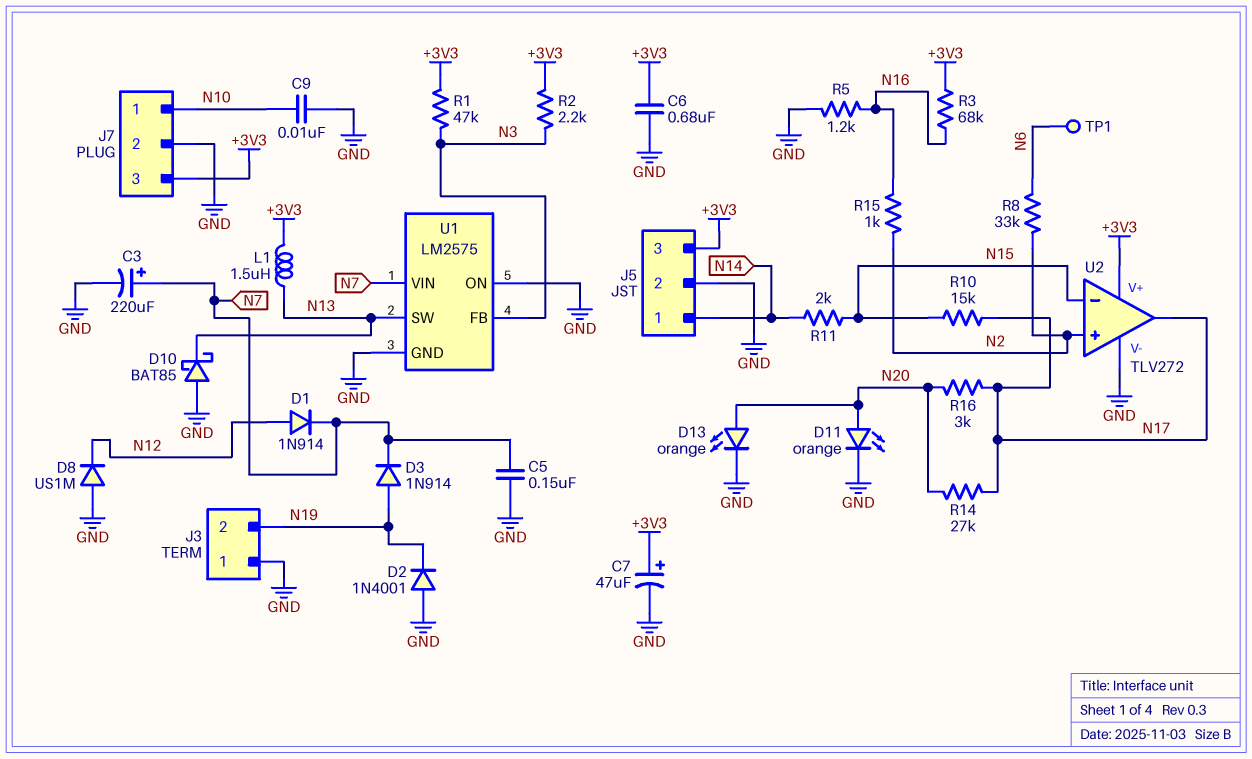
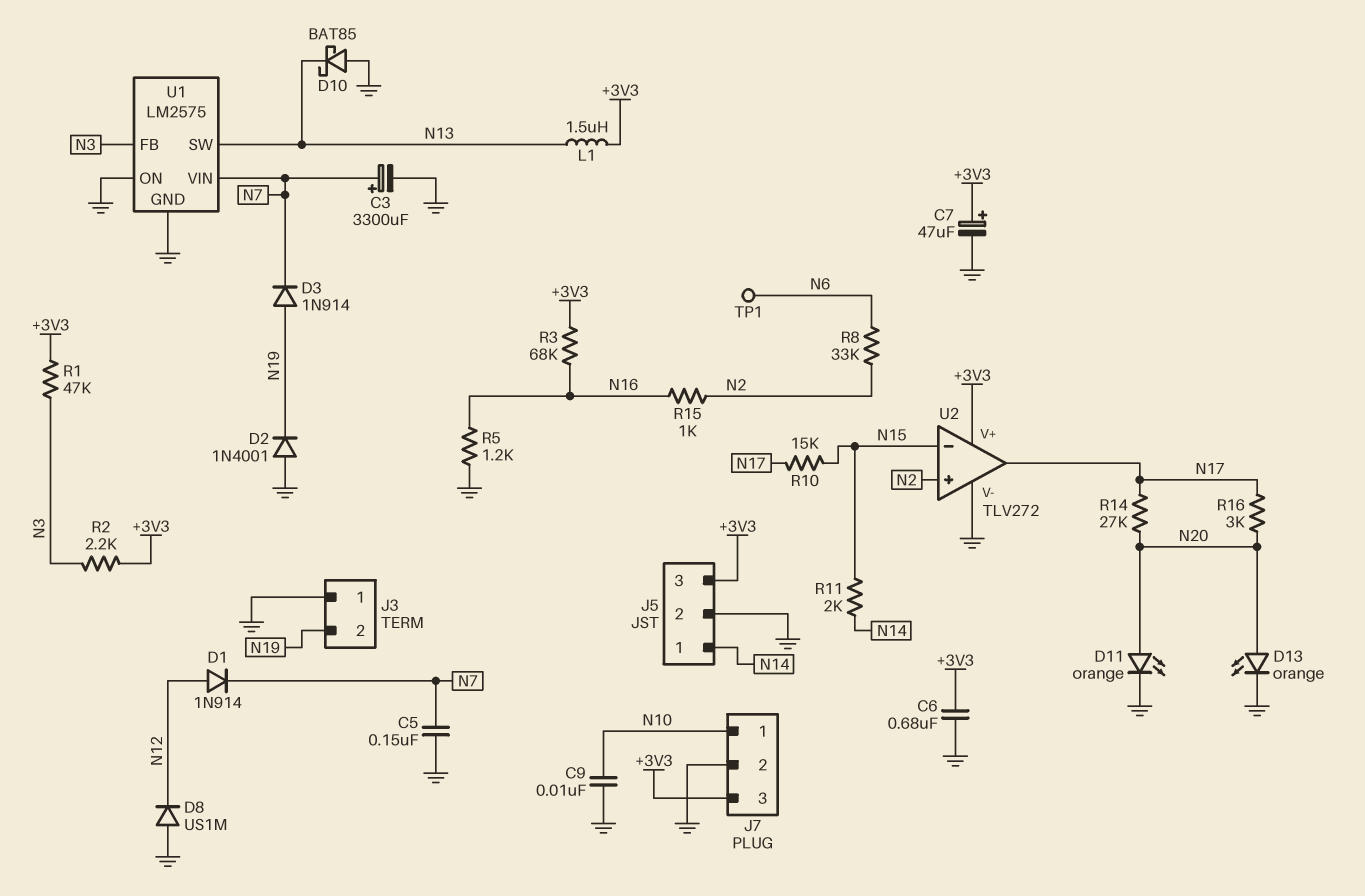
C3: 220uF (plus N7, minus GND) -> 3300uF (plus N7, minus GND)

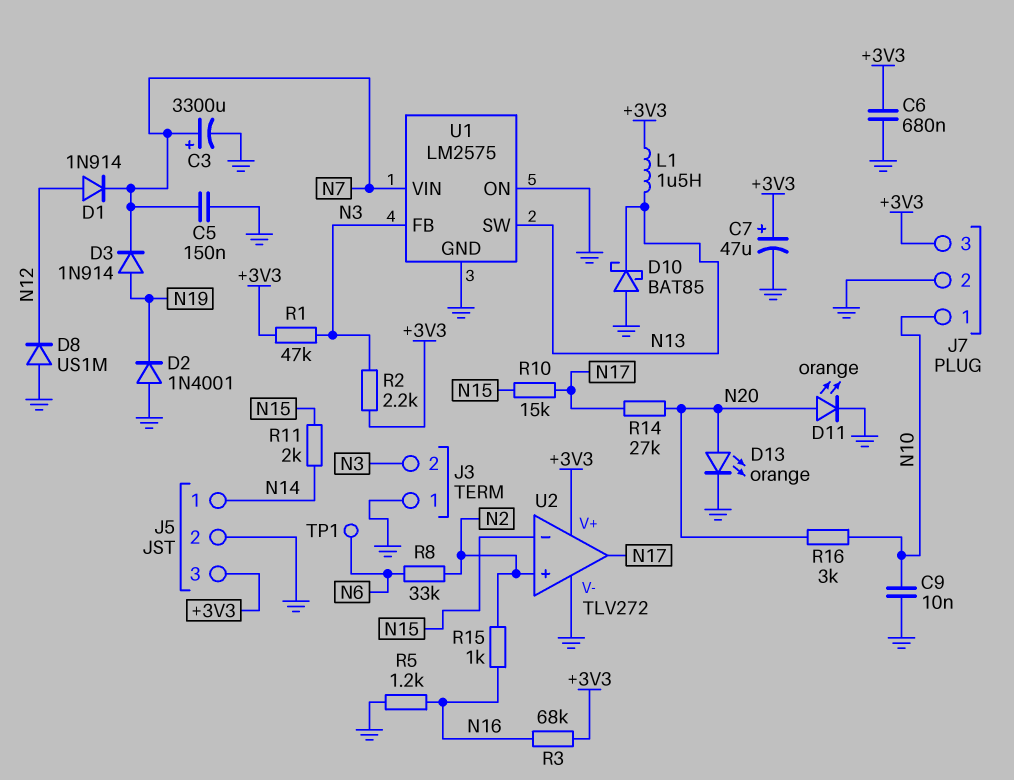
J3 pin 2: N19 -> N3
R16: 3k (N17, N20) -> 3k (N10, N20)

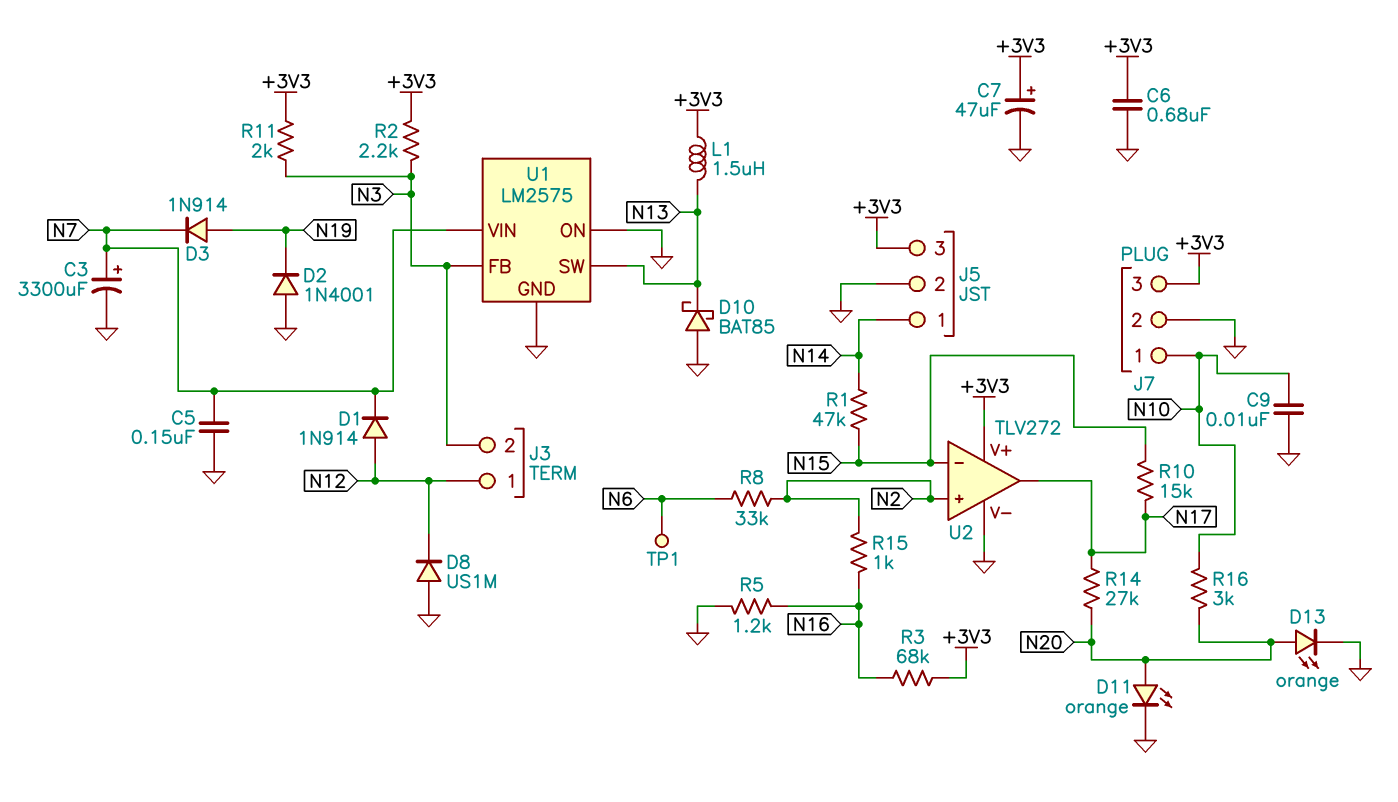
J3 pin 1: GND -> N12
R1: 47k (+3V3, N3) -> 47k (N14, N15)
R11: 2k (N14, N15) -> 2k (+3V3, N3)

